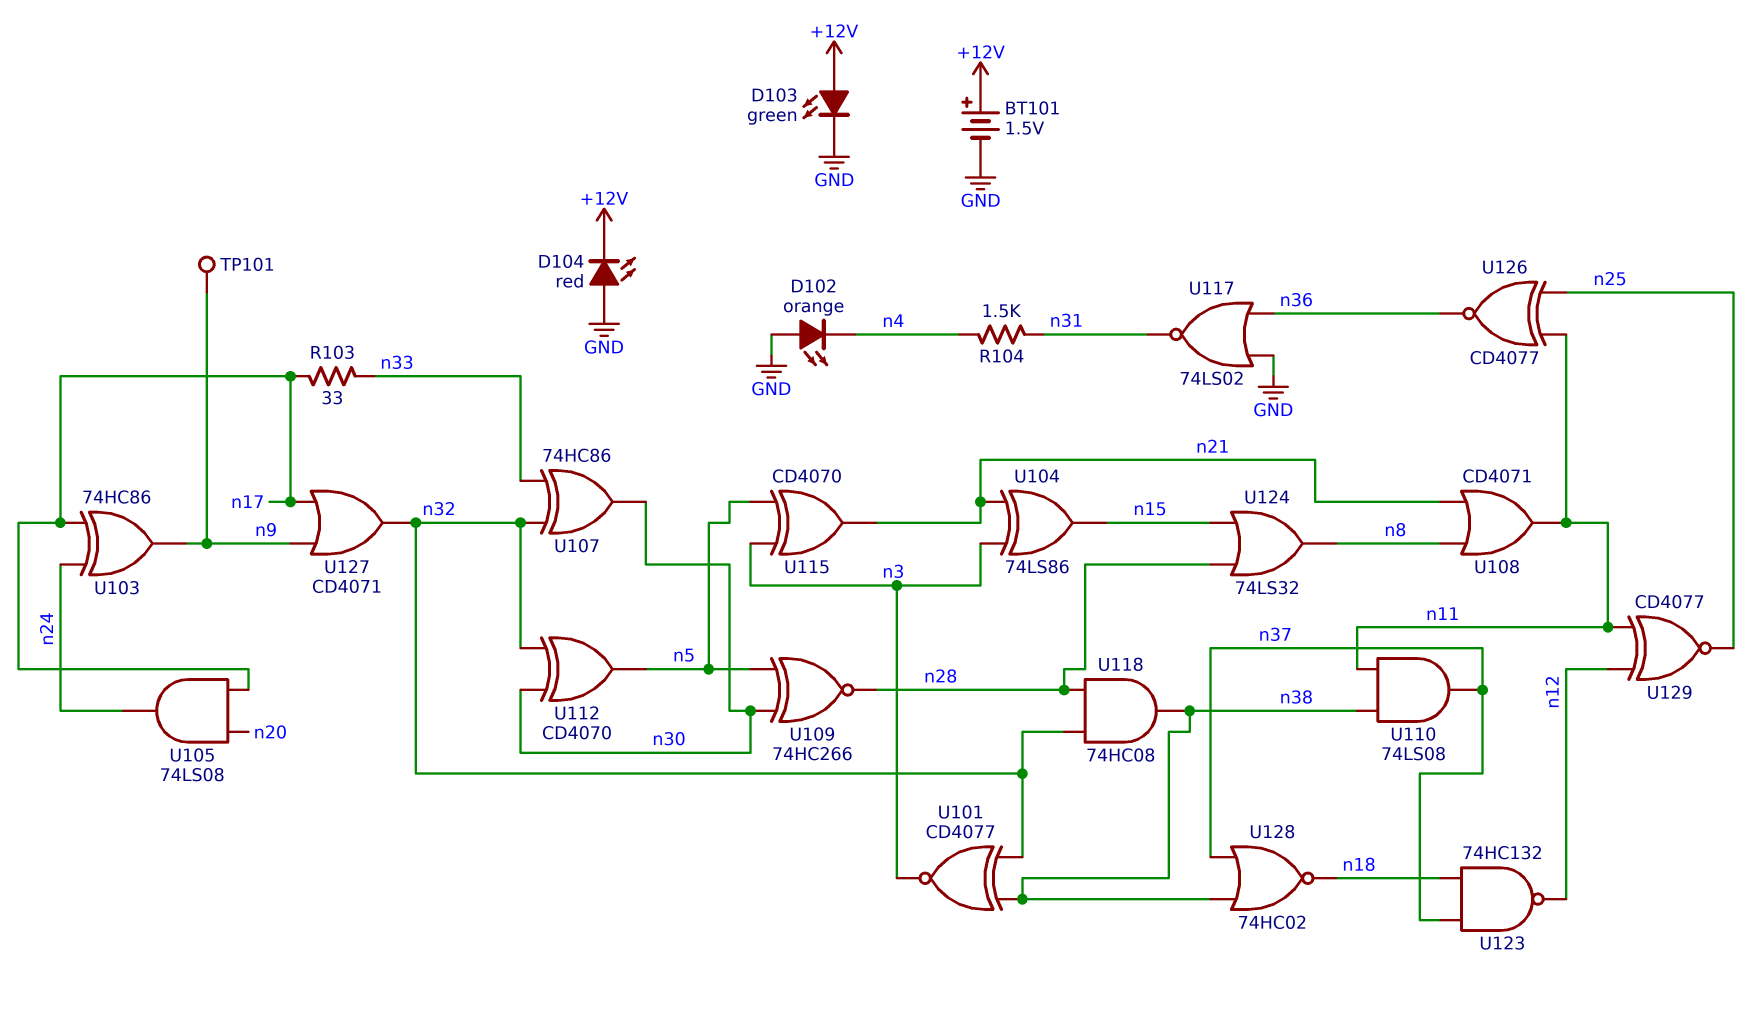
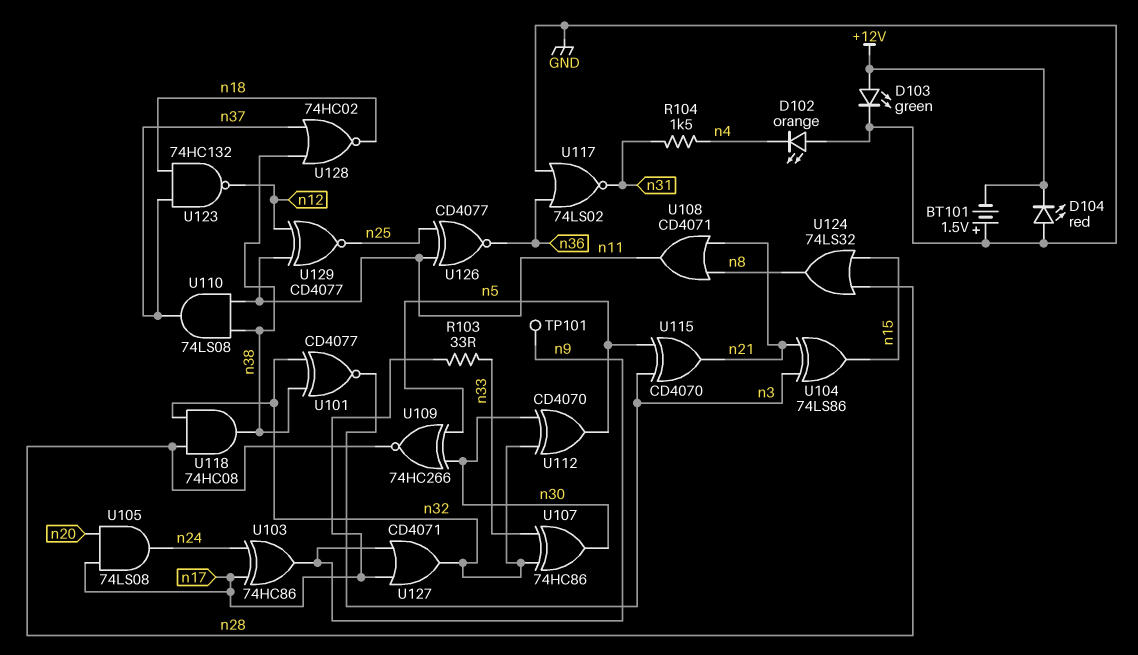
BT101: 1.5V (plus +12V, minus GND) -> 1.5V (plus GND, minus +12V)

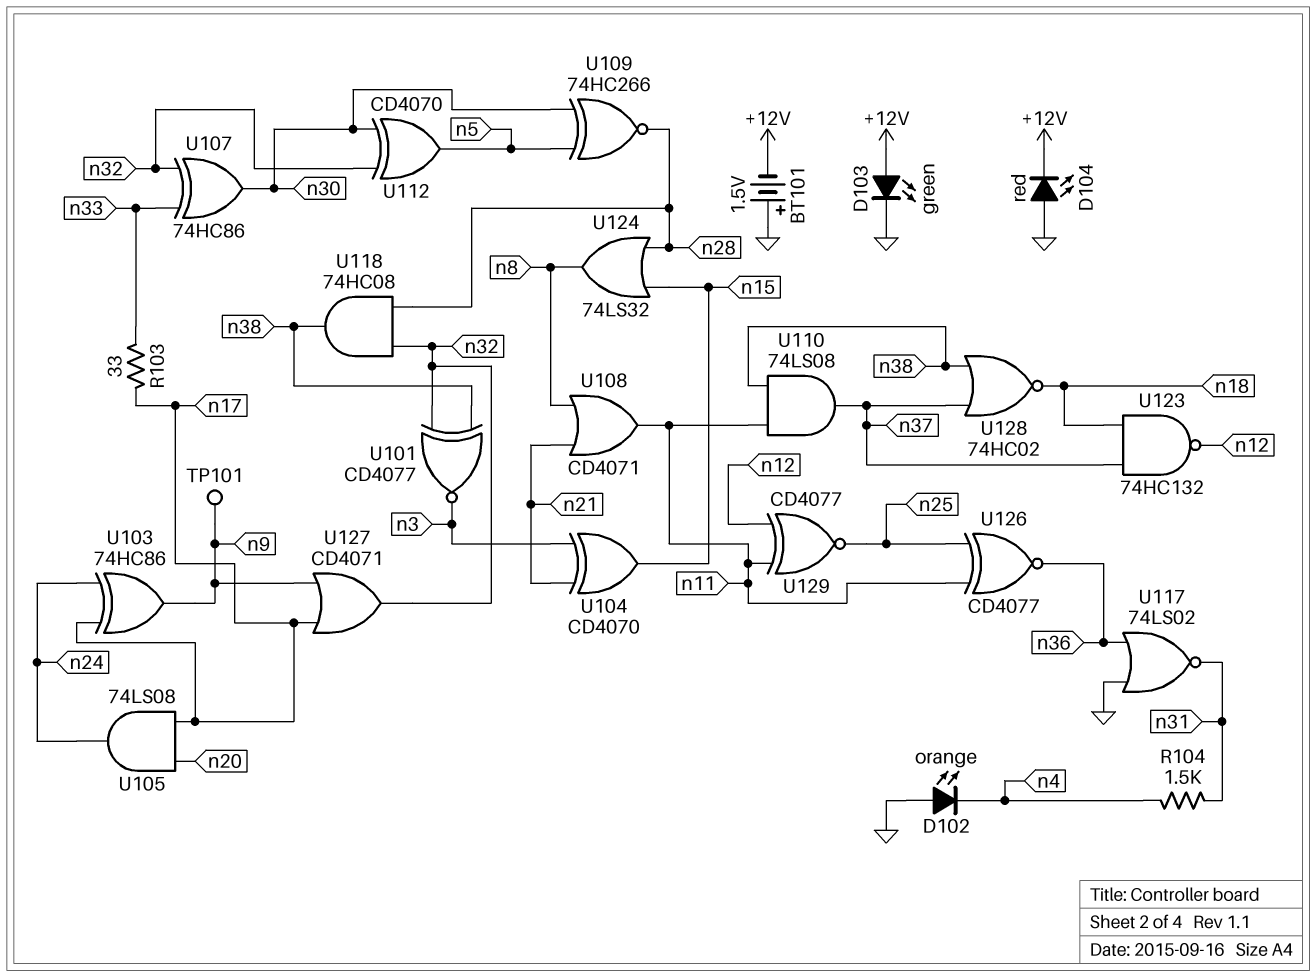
U104: XOR 74LS86 (in n3, in n21, out n15) -> XOR CD4070 (in n3, in n21, out n15)
U115: XOR CD4070 (in n3, in n5, out n21) -> none

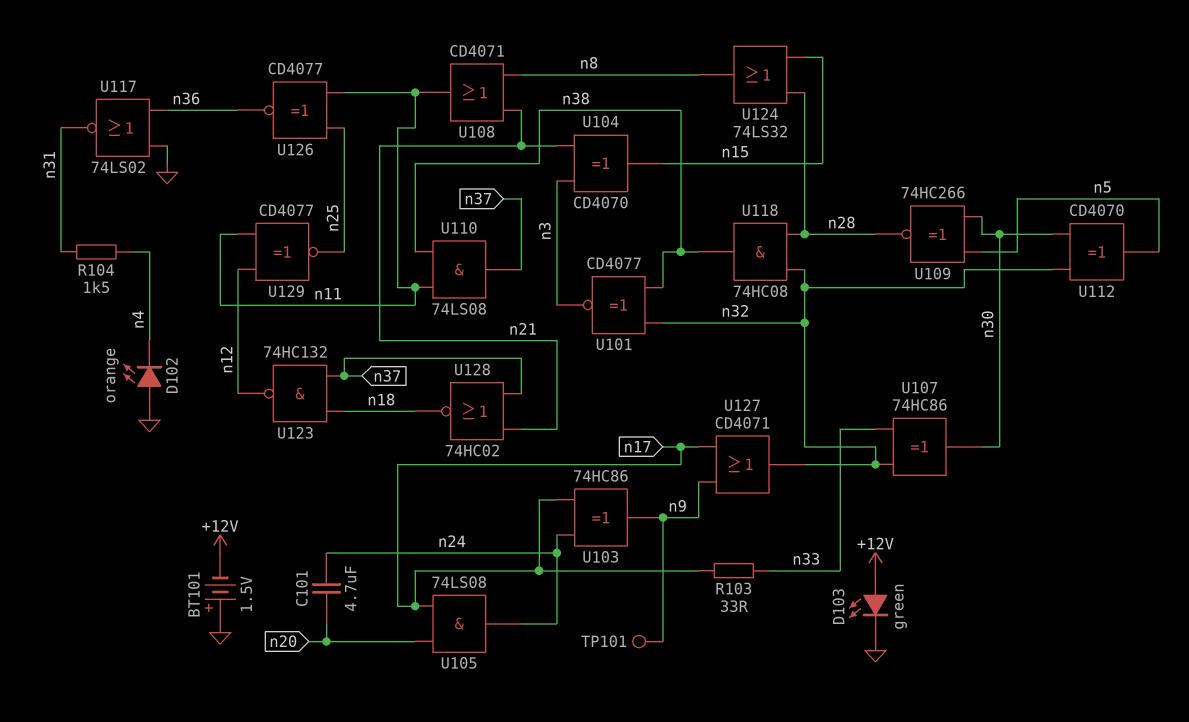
C101: none -> 4.7uF (n20, n24)
D104: LED red (A GND, K +12V) -> none
U128: NOR 74HC02 (in n37, in n38, out n18) -> NOR 74HC02 (in n21, in n37, out n18)

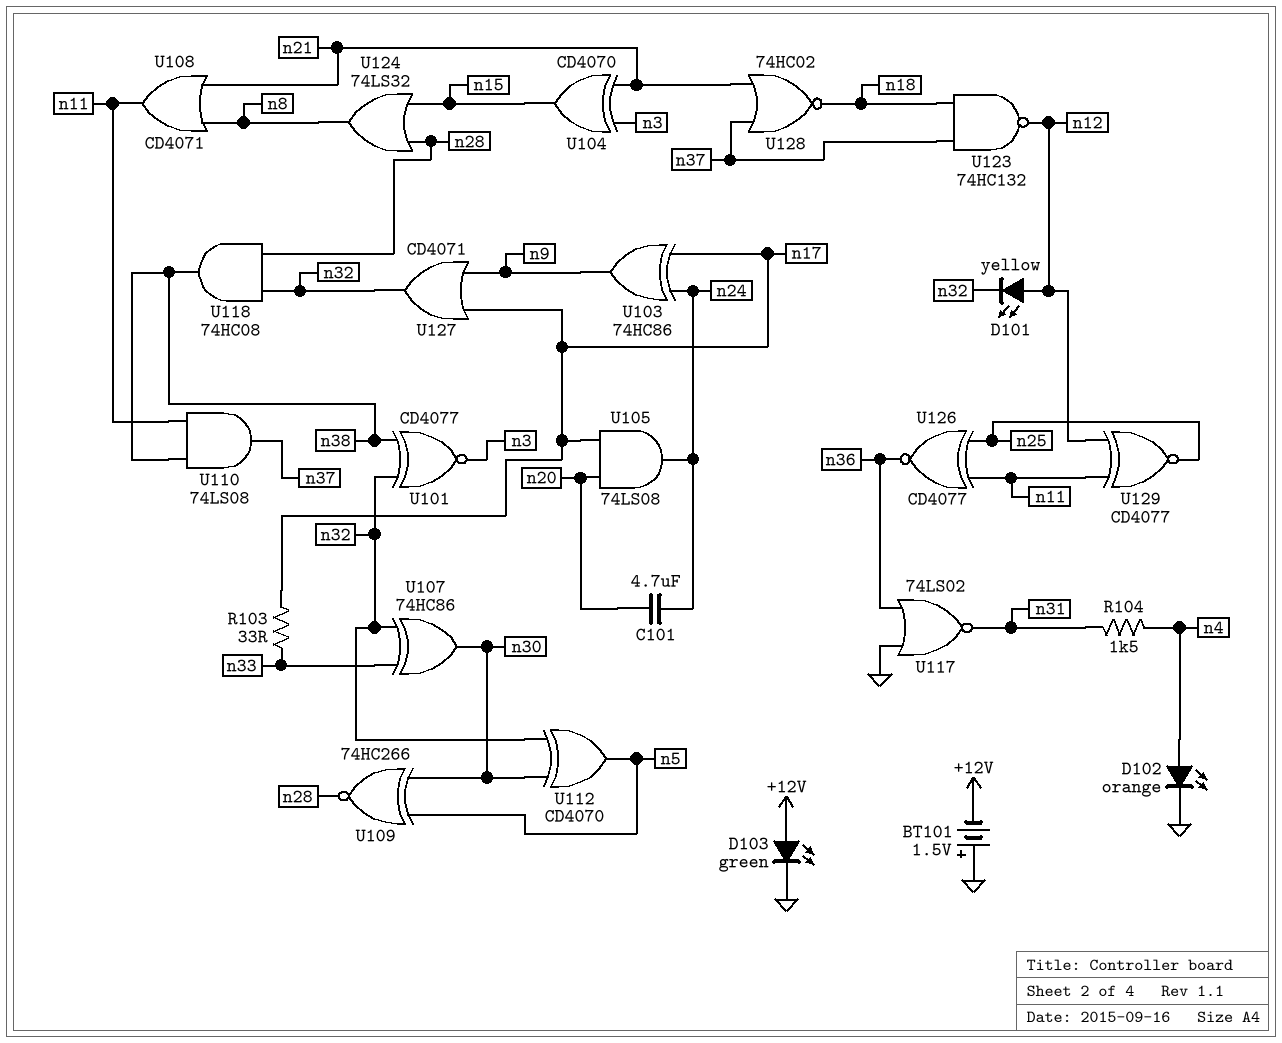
D101: none -> LED yellow (A n12, K n32)
D102: LED orange (A GND, K n4) -> LED orange (A n4, K GND)
TP101: test point (n9) -> none

